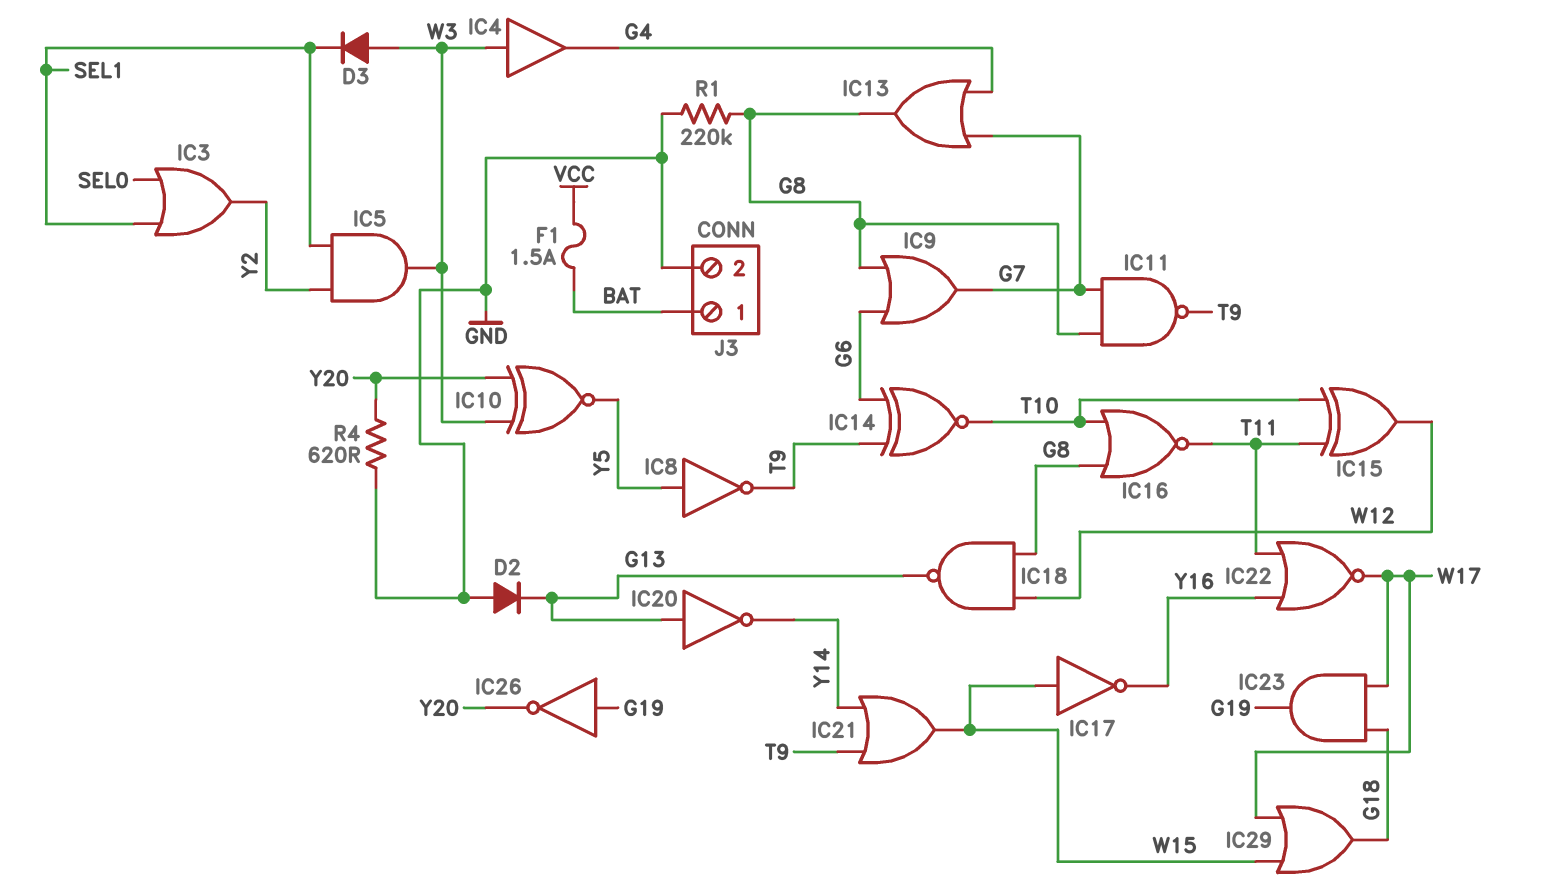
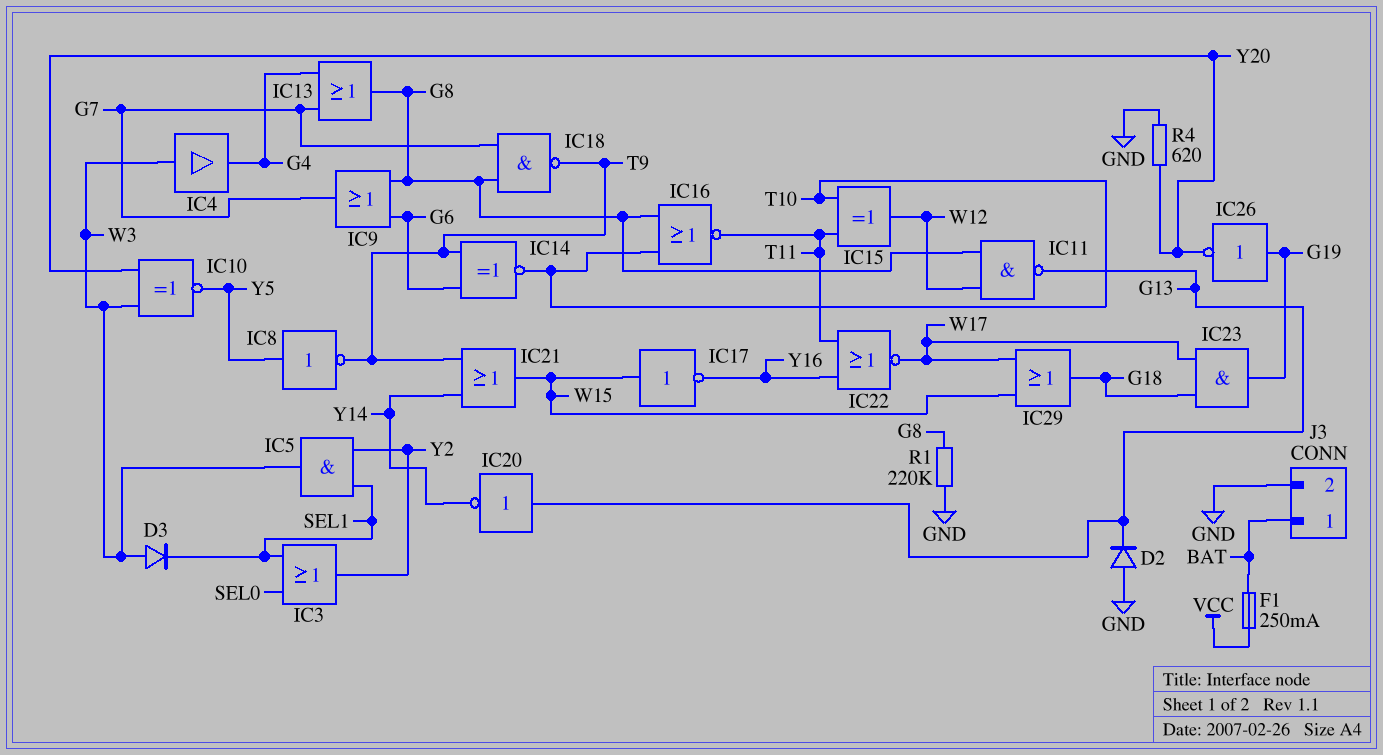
F1: 1.5A (BAT, VCC) -> 250mA (BAT, VCC)
IC11: NAND (in G7, in G8, out T9) -> NAND (in G8, in W12, out G13)
IC18: NAND (in G8, in W12, out G13) -> NAND (in G7, in G8, out T9)

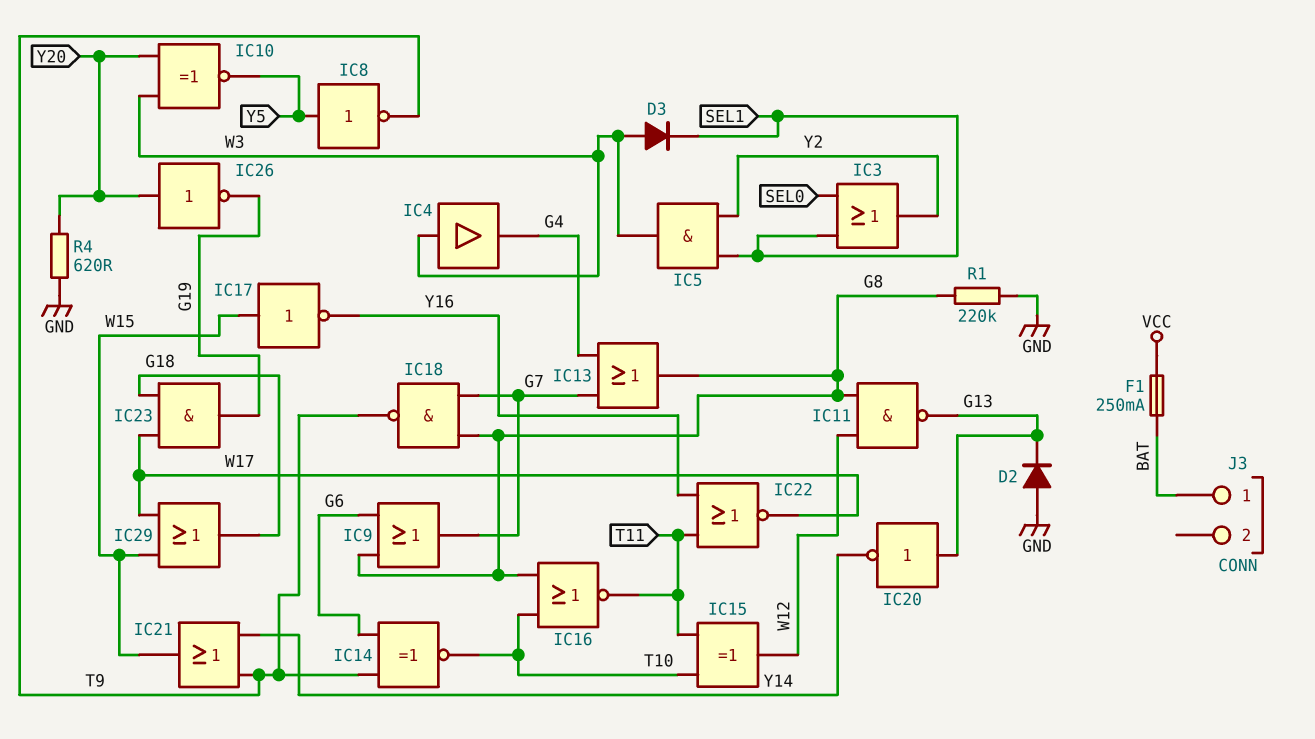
IC26: NOT (in G19, out Y20) -> NOT (in Y20, out G19)
J3 pin 2: GND -> none

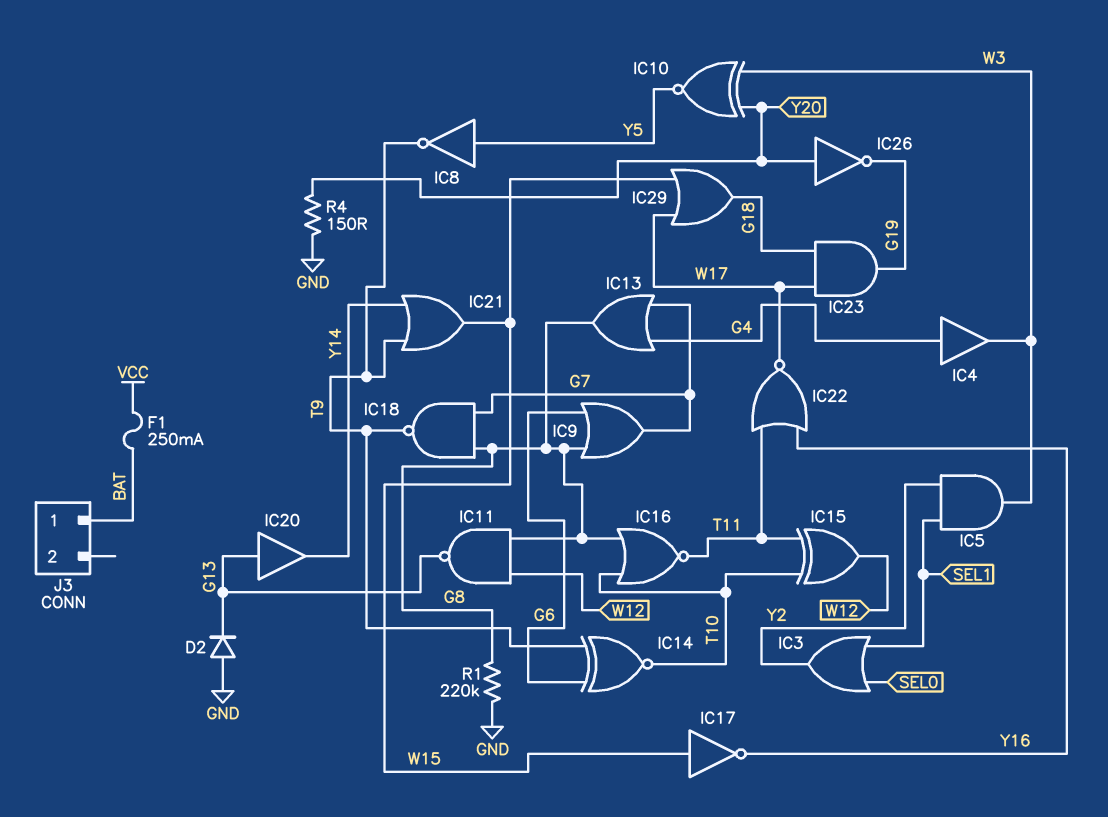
D3: diode (A W3, K SEL1) -> none
IC4: buffer (in W3, out G4) -> buffer (in G4, out W3)
IC20: NOT (in G13, out Y14) -> buffer (in G13, out Y14)
R4: 620 (GND, Y20) -> 150 (GND, Y20)

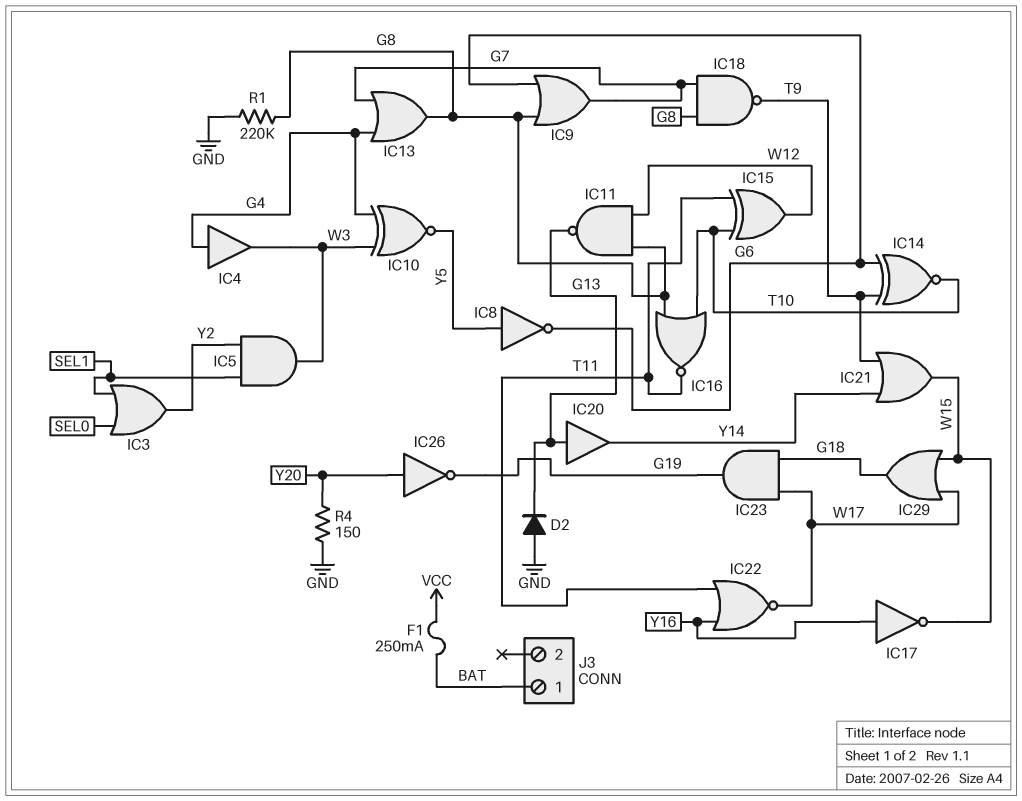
IC8: NOT (in Y5, out T9) -> NOT (in Y5, out G6)
IC10: XNOR (in W3, in Y20, out Y5) -> XNOR (in G4, in W3, out Y5)
IC17: NOT (in W15, out Y16) -> NOT (in Y16, out W15)

